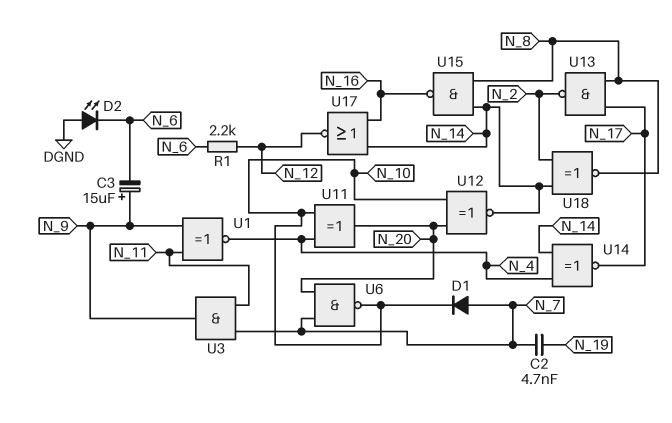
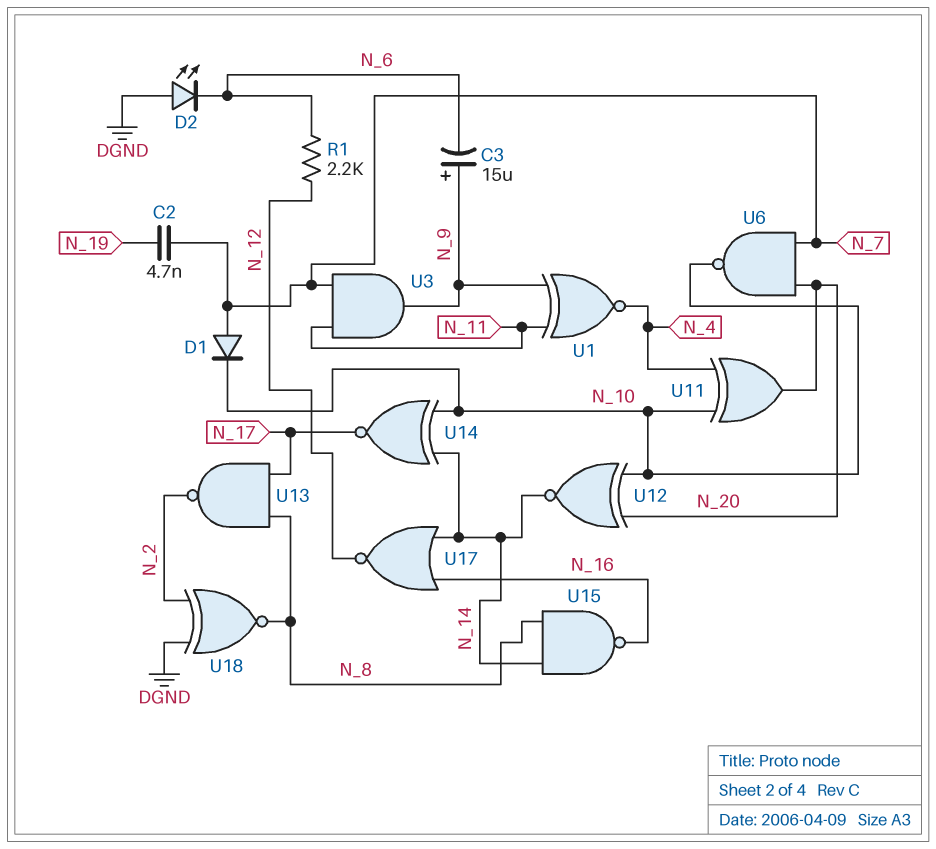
U14: XNOR (in N_4, in N_14, out N_17) -> XNOR (in N_10, in N_14, out N_17)
U18: XNOR (in N_2, in N_14, out N_8) -> XNOR (in DGND, in N_2, out N_8)

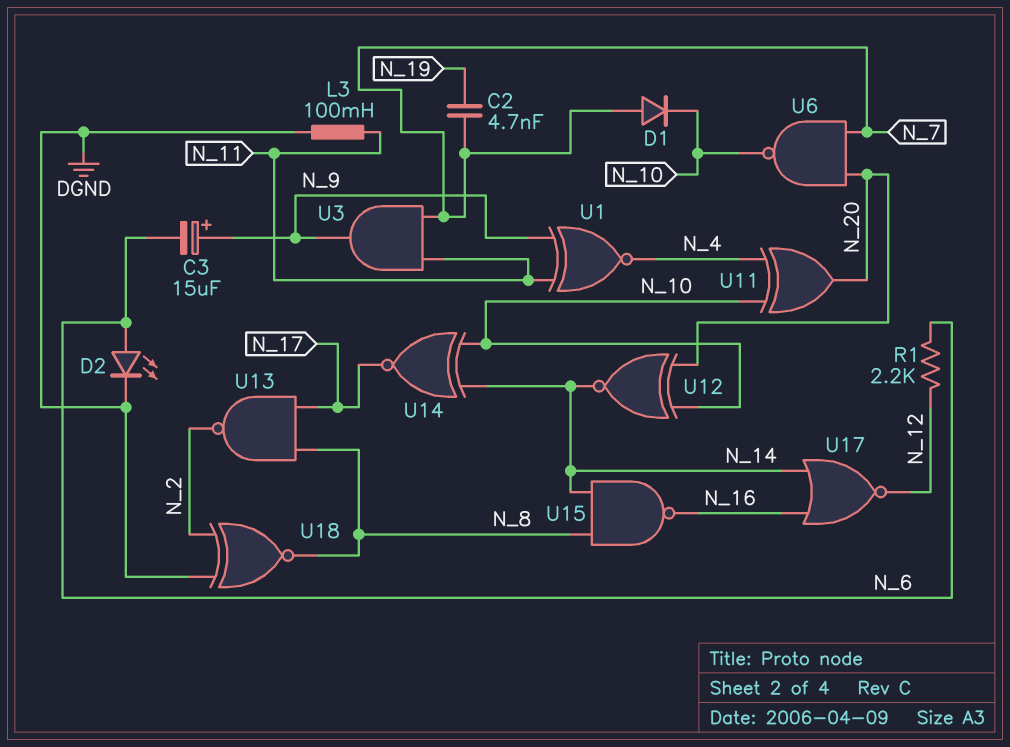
D2: LED (A DGND, K N_6) -> LED (A N_6, K DGND)
L3: none -> 100mH (DGND, N_11)

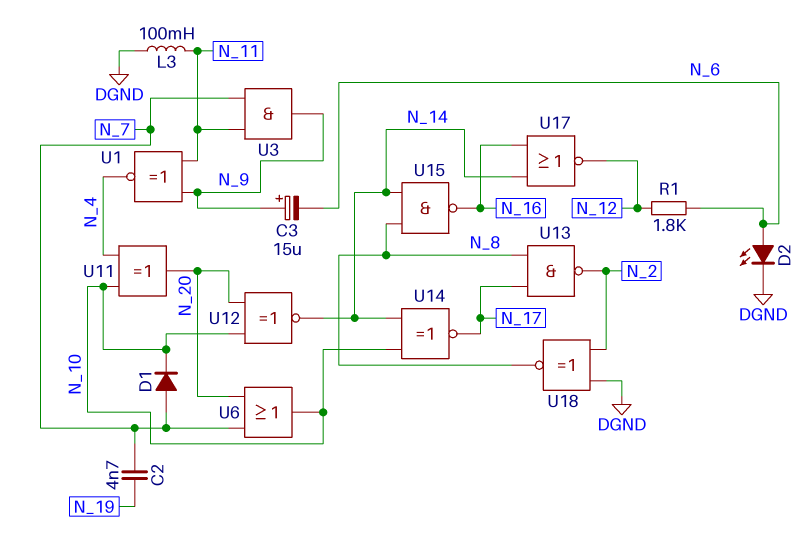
R1: 2.2k (N_6, N_12) -> 1.8k (N_6, N_12)
U6: NAND (in N_7, in N_20, out N_10) -> OR (in N_7, in N_20, out N_10)

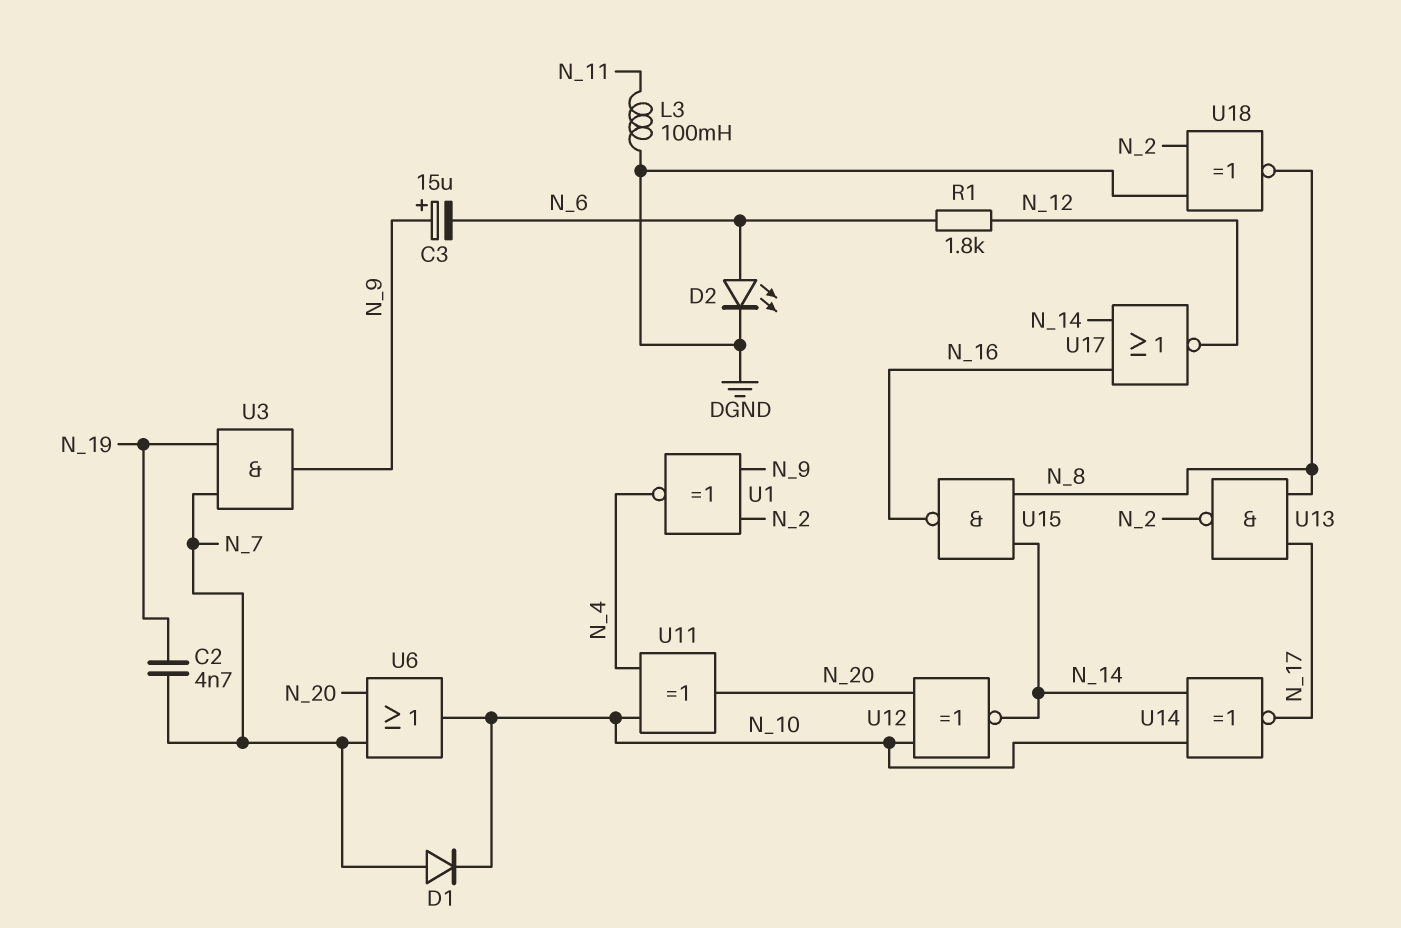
U1: XNOR (in N_9, in N_11, out N_4) -> XNOR (in N_2, in N_9, out N_4)
U3: AND (in N_7, in N_11, out N_9) -> AND (in N_7, in N_19, out N_9)

